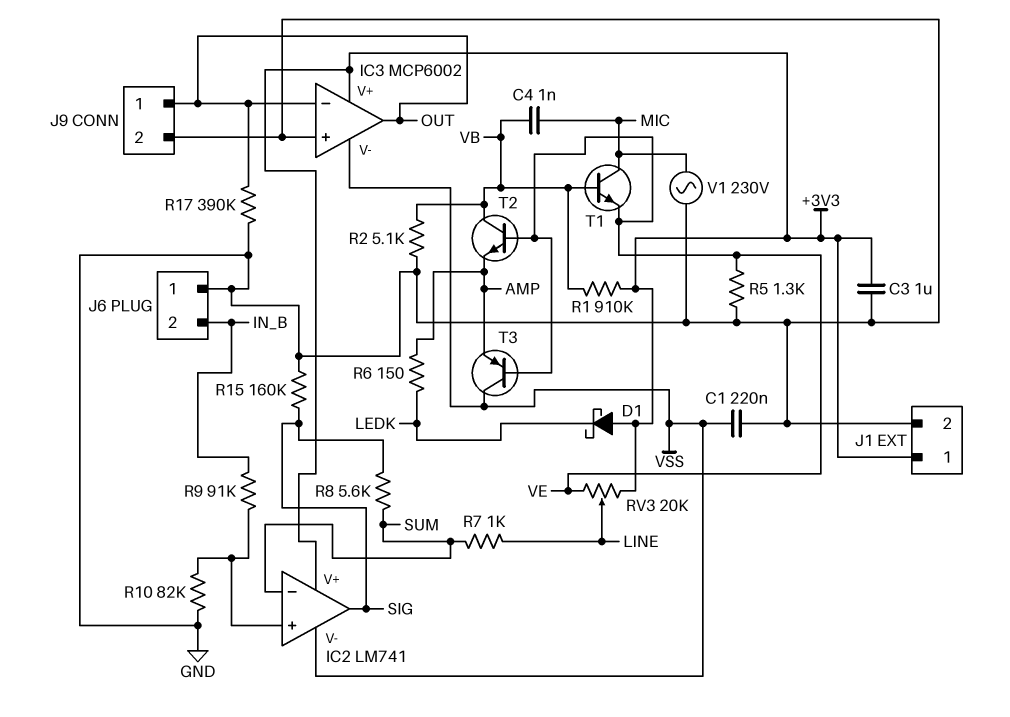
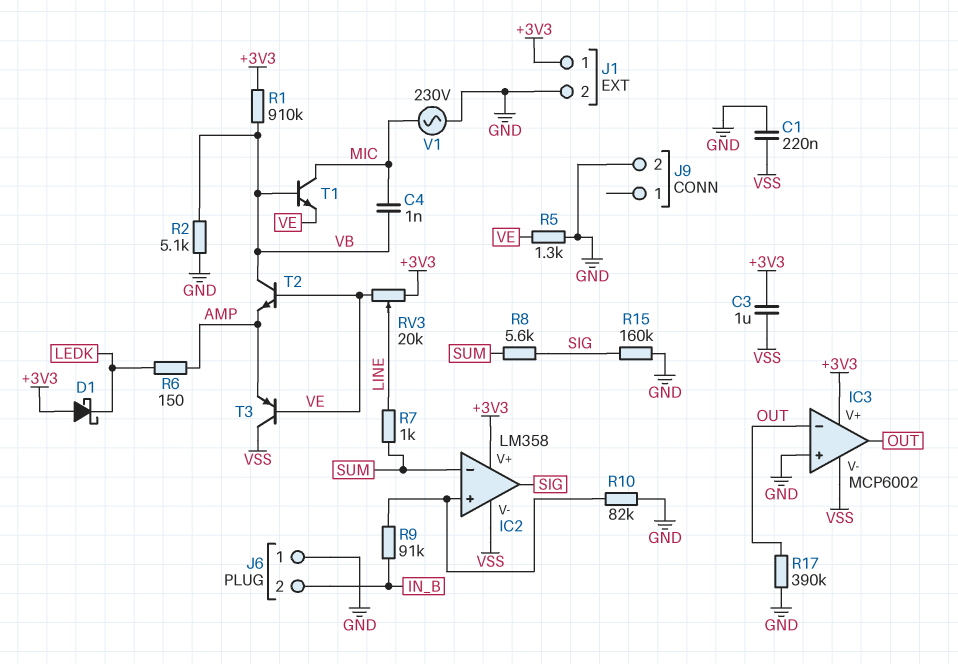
C3: 1uF (+3V3, GND) -> 1uF (+3V3, VSS)
IC2: LM741 -> LM358
J9 pin 1: OUT -> none

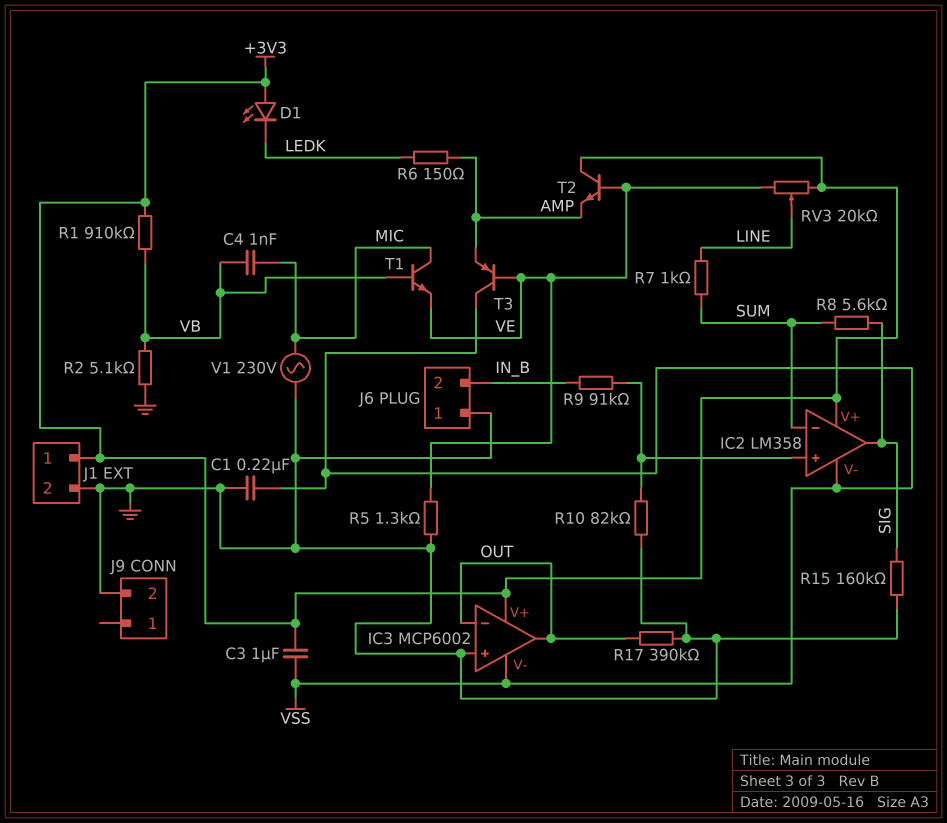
D1: schottky (A +3V3, K LEDK) -> LED (A +3V3, K LEDK)
T2: NPN (B VE, C VB, E AMP) -> NPN (B VE, C +3V3, E AMP)

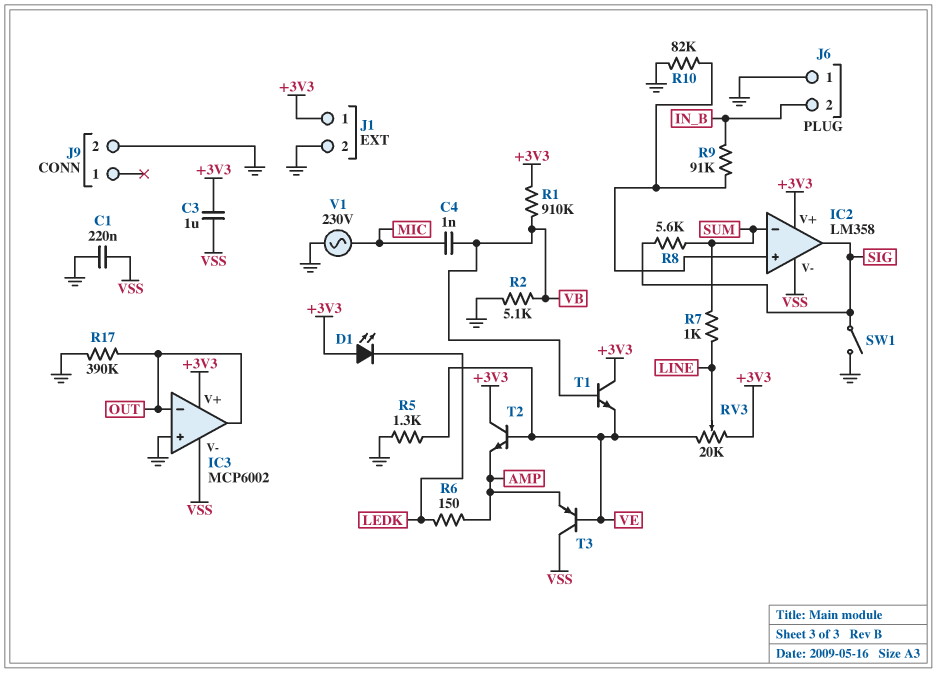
R15: 160k (GND, SIG) -> none
SW1: none -> switch (GND, SIG)
T1: NPN (B VB, C MIC, E VE) -> NPN (B VB, C +3V3, E VE)

